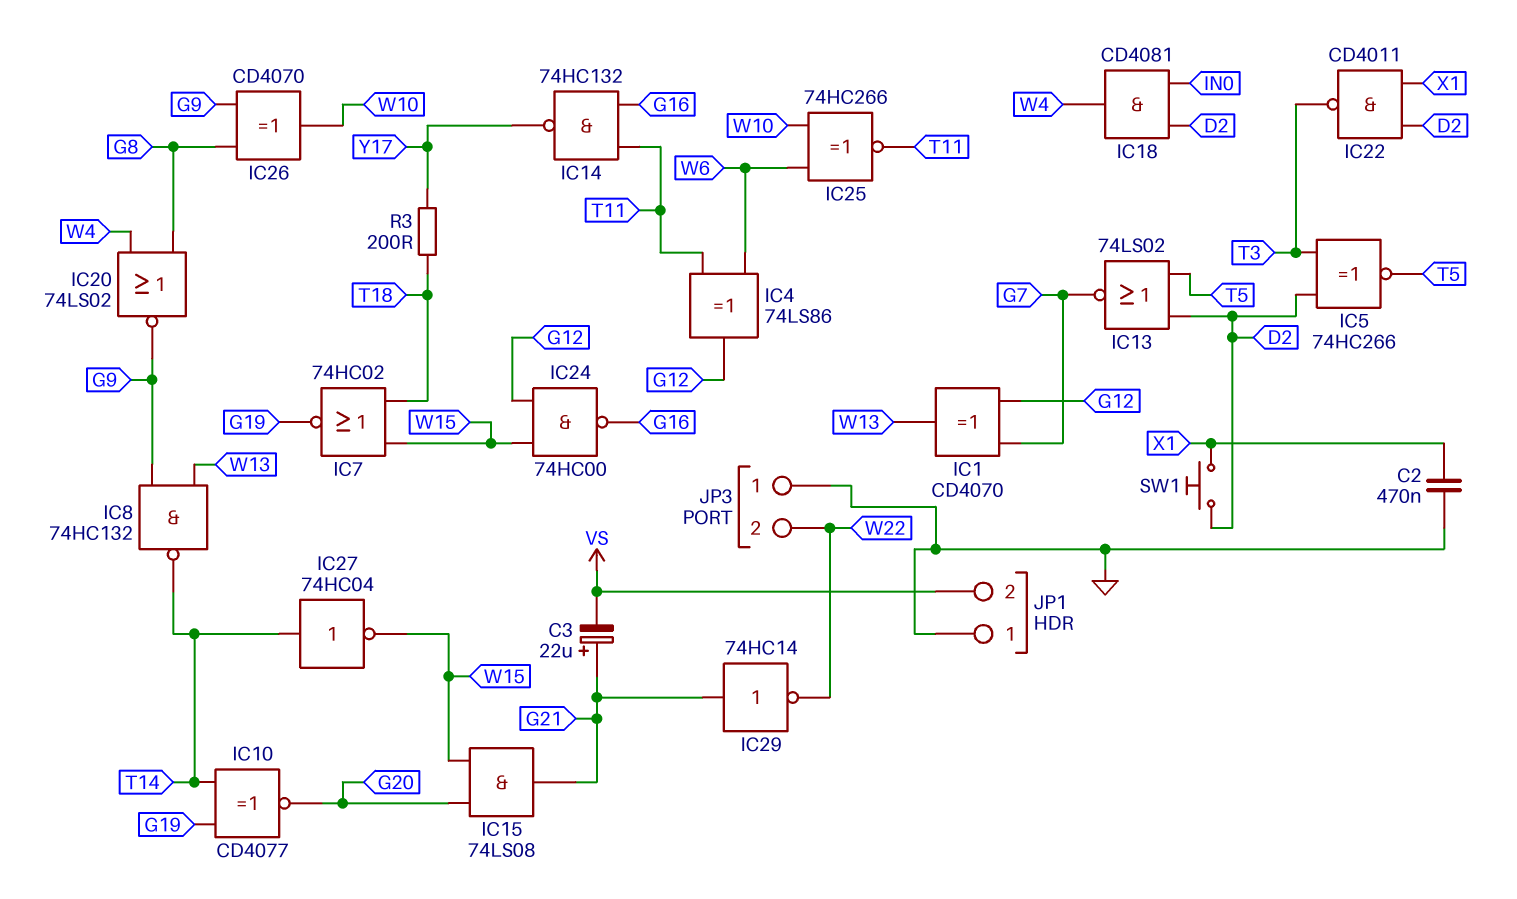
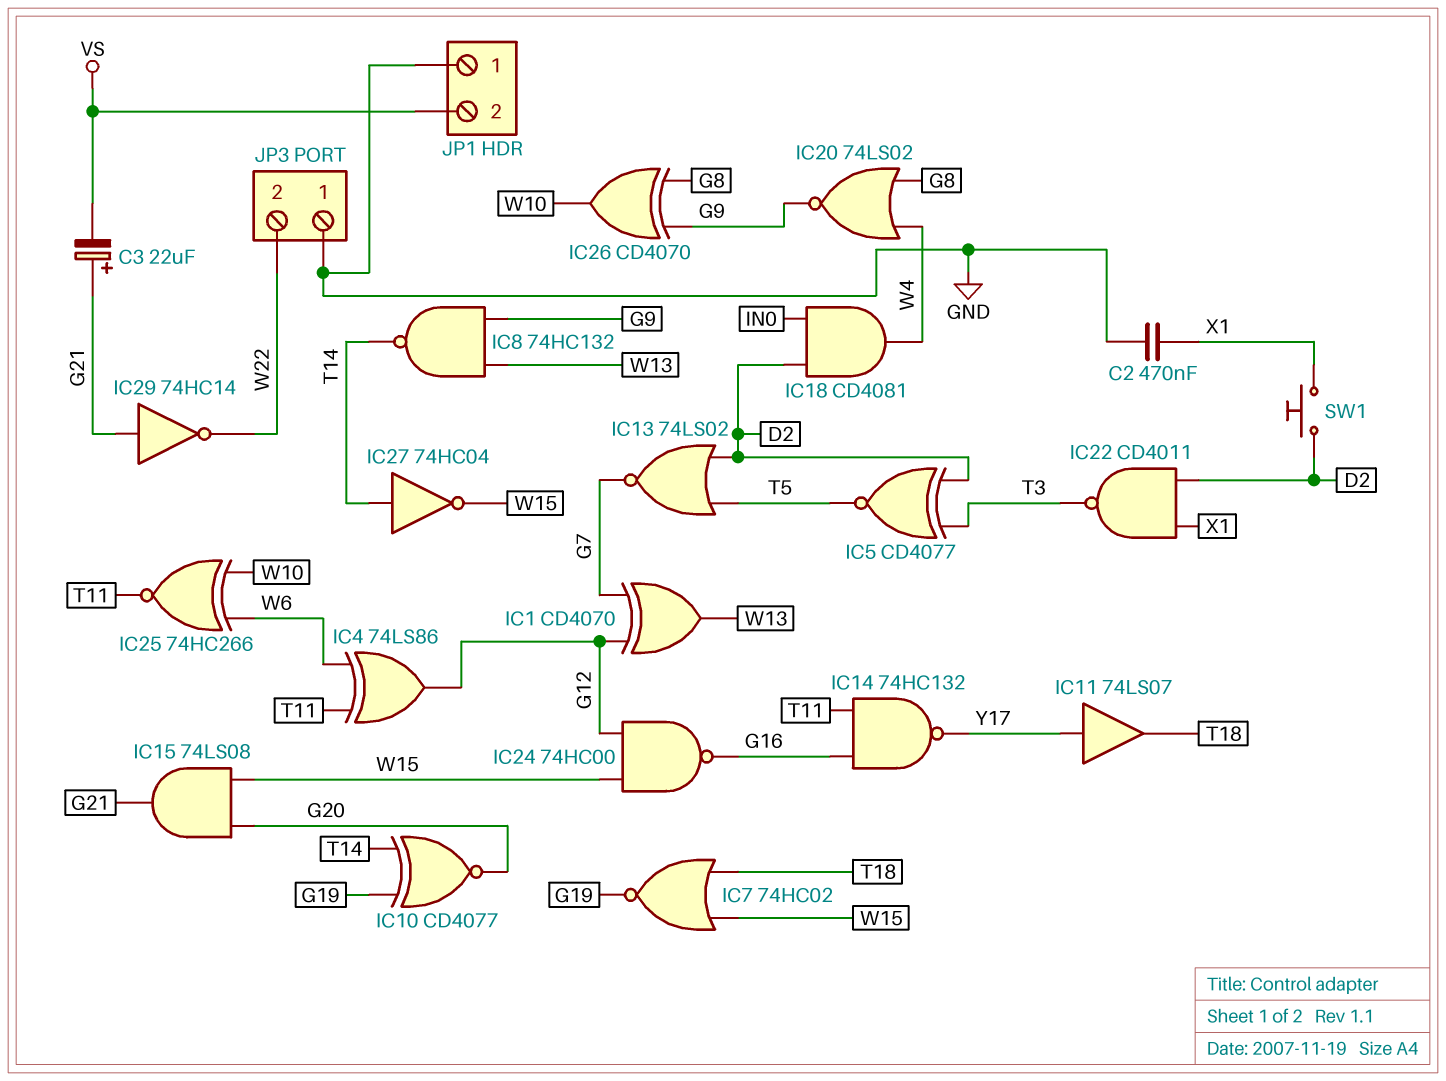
IC5: XNOR 74HC266 (in D2, in T3, out T5) -> XNOR CD4077 (in D2, in T3, out T5)
IC11: none -> buffer 74LS07 (in Y17, out T18)
R3: 200 (T18, Y17) -> none

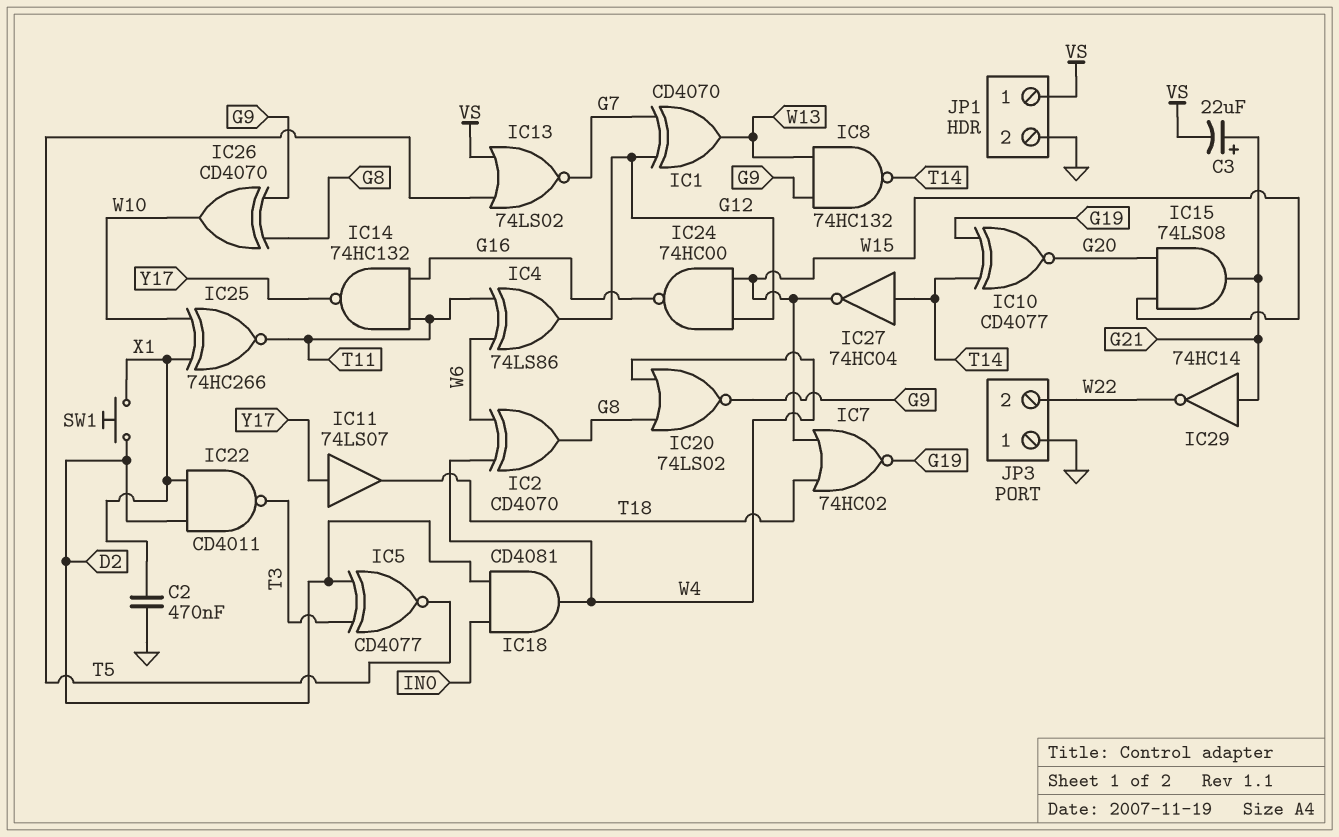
IC2: none -> XOR CD4070 (in W4, in W6, out G8)
IC13: NOR 74LS02 (in D2, in T5, out G7) -> NOR 74LS02 (in T5, in VS, out G7)
IC25: XNOR 74HC266 (in W6, in W10, out T11) -> XNOR 74HC266 (in W10, in X1, out T11)
JP1 pin 1: GND -> VS
JP1 pin 2: VS -> GND

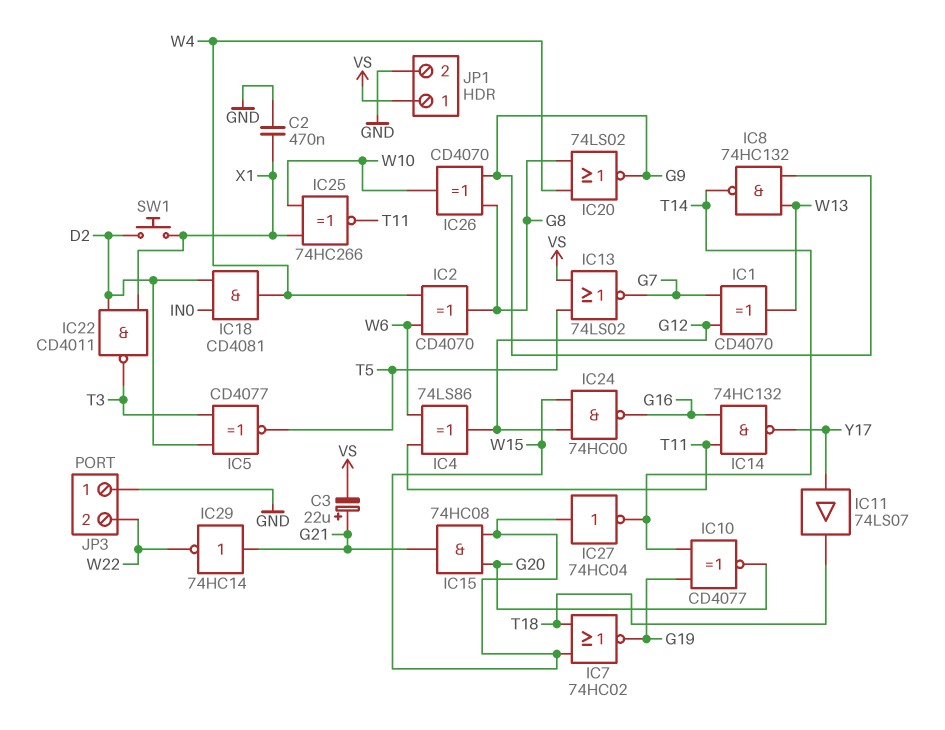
IC15: AND 74LS08 (in G20, in W15, out G21) -> AND 74HC08 (in G20, in W15, out G21)
IC27: NOT 74HC04 (in T14, out W15) -> NOT 74HC04 (in W15, out T14)

